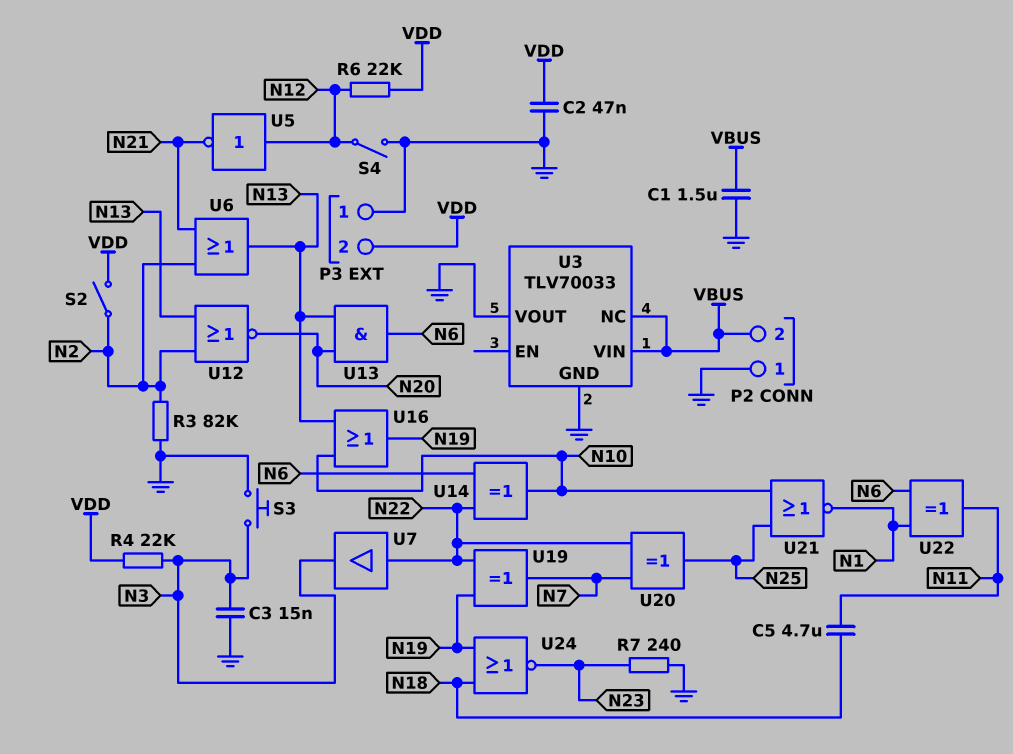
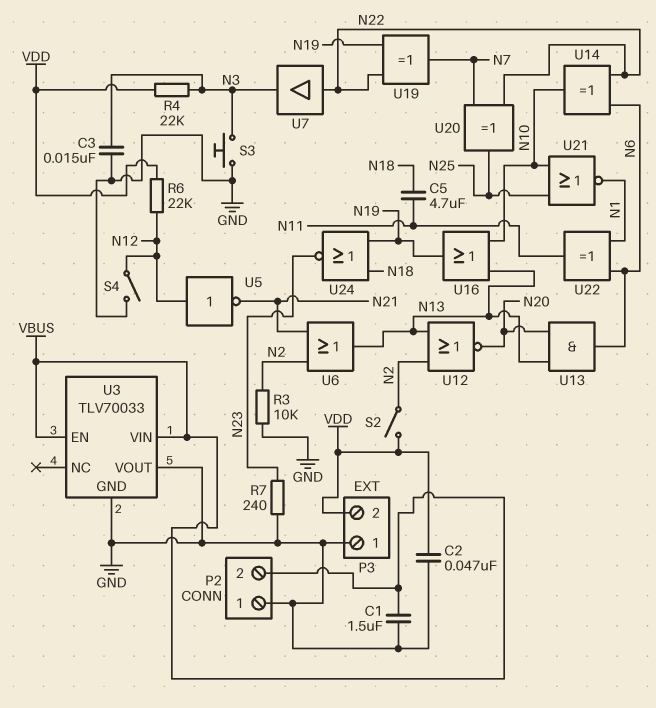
R3: 82k (GND, N2) -> 10k (GND, N2)
U3 pin EN: none -> VBUS
U3 pin NC: VBUS -> none

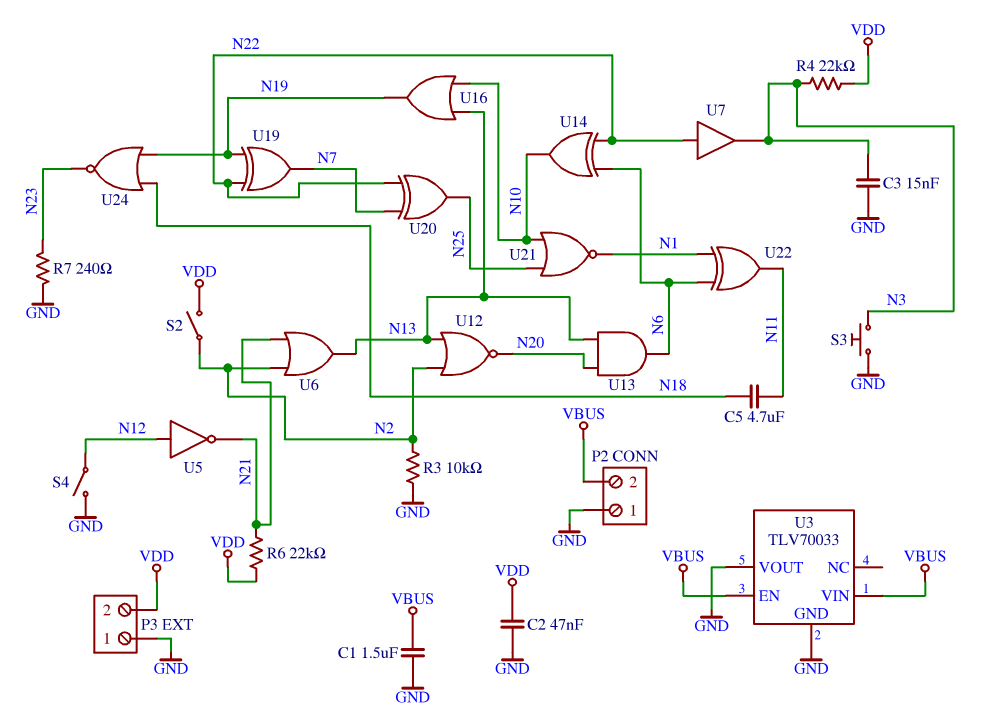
R6: 22k (N12, VDD) -> 22k (N21, VDD)

